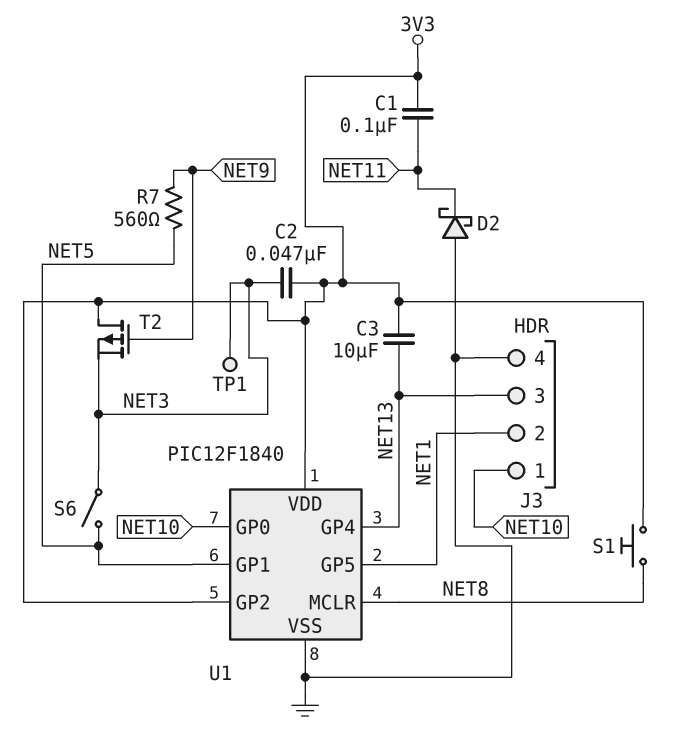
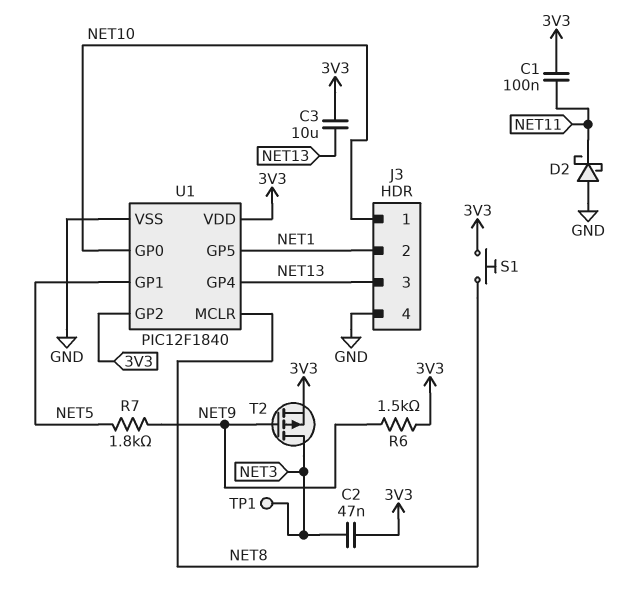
R6: none -> 1.5k (3V3, NET9)
R7: 560 (NET5, NET9) -> 1.8k (NET5, NET9)
S6: switch (NET3, NET5) -> none
T2: PMOS (G NET9, D 3V3, S NET3) -> PMOS (G NET9, D NET3, S 3V3)

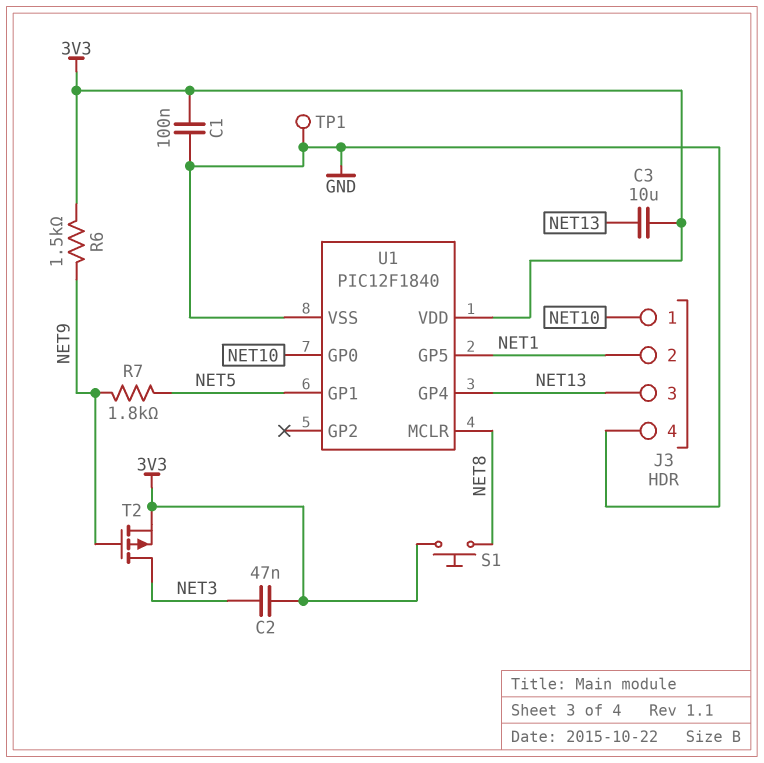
C1: 100nF (3V3, NET11) -> 100nF (3V3, GND)
D2: schottky (A GND, K NET11) -> none
TP1: test point (NET3) -> test point (GND)
U1 pin GP2: 3V3 -> none

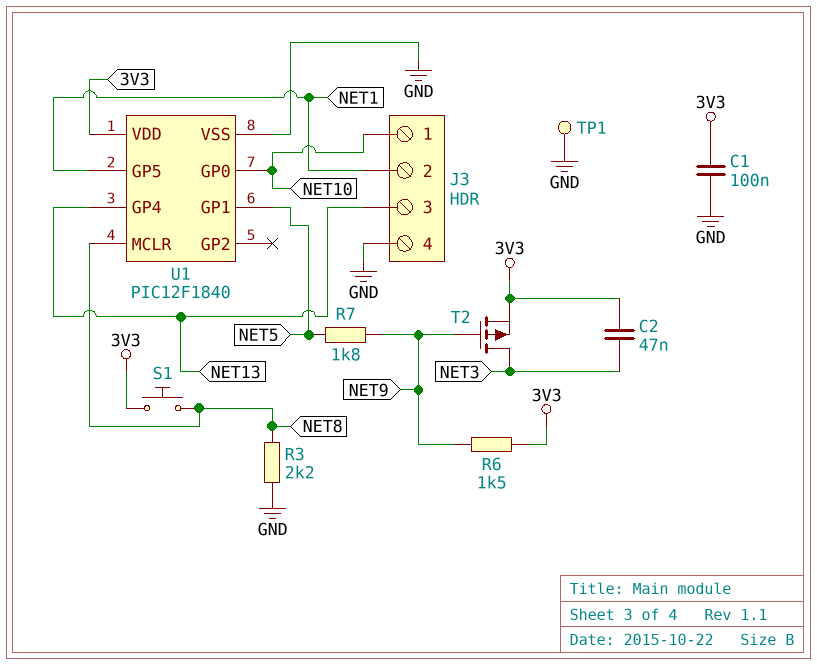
C3: 10uF (3V3, NET13) -> none
R3: none -> 2.2k (GND, NET8)

